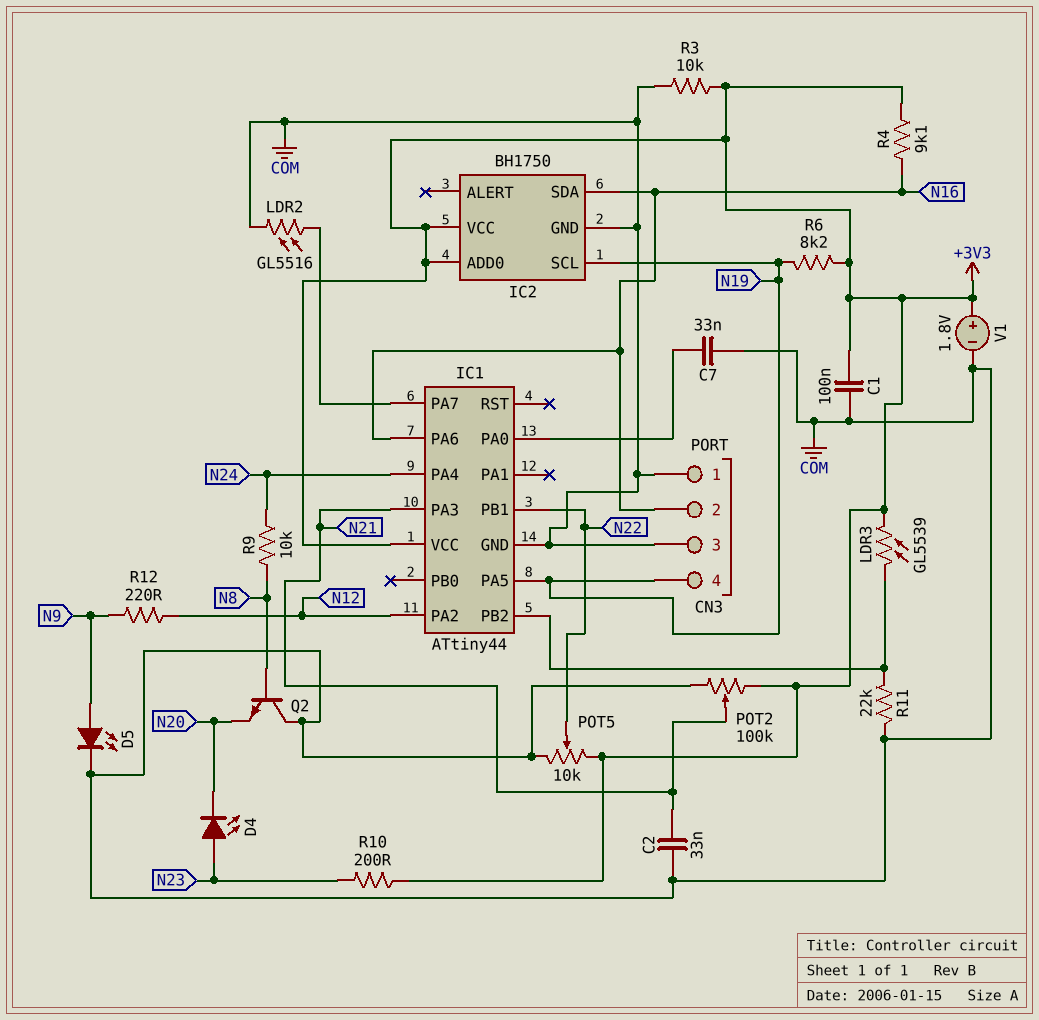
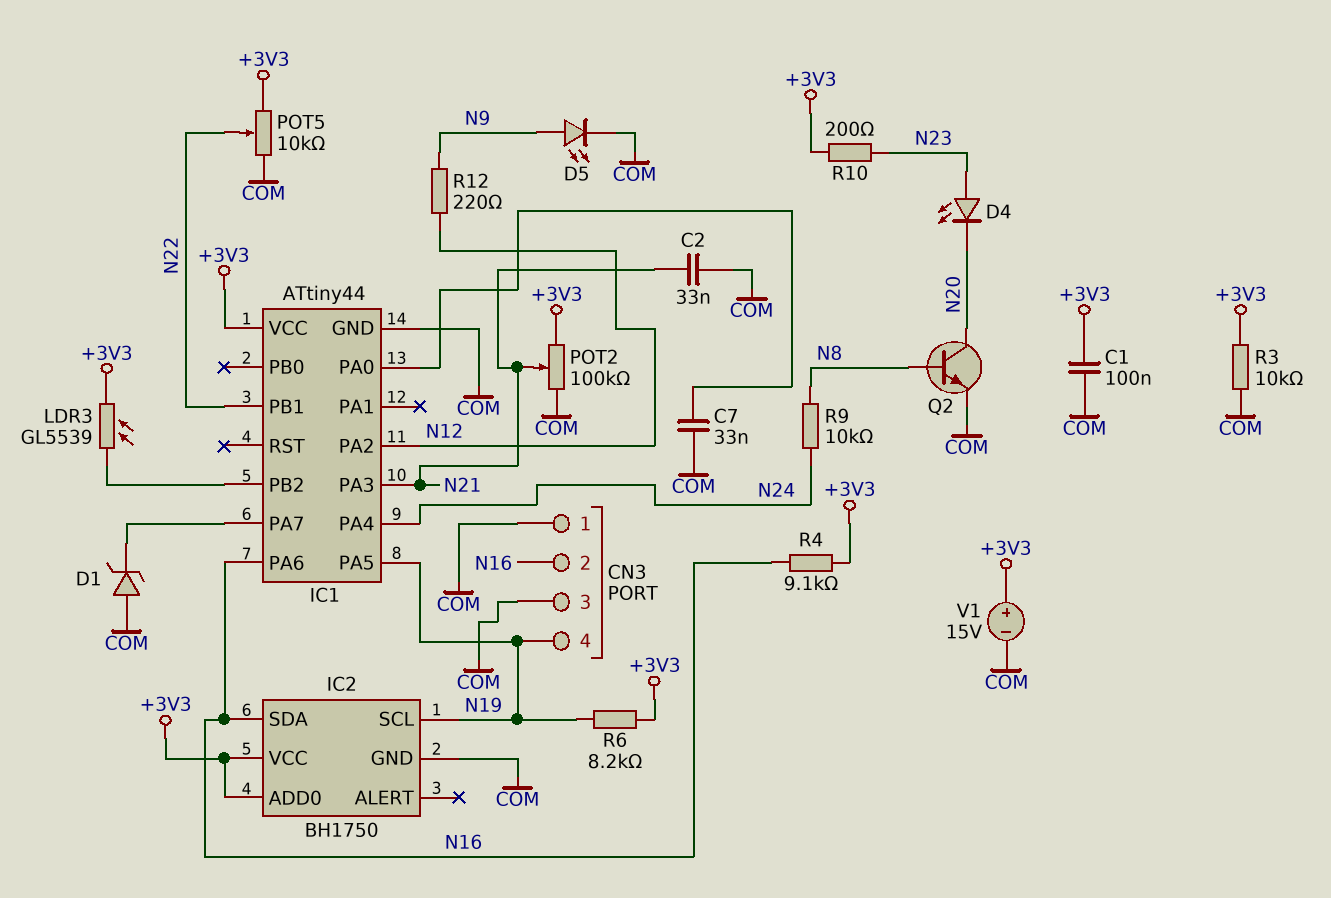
D1: none -> zener (A COM, K IC1/PA7)
LDR2: GL5516 (COM, IC1/PA7) -> none
Q2: NPN (B N8, C COM, E N20) -> NPN (B N8, C N20, E COM)
R11: 22k (COM, IC1/PB2) -> none
V1: 1.8V (plus +3V3, minus COM) -> 15V (plus +3V3, minus COM)

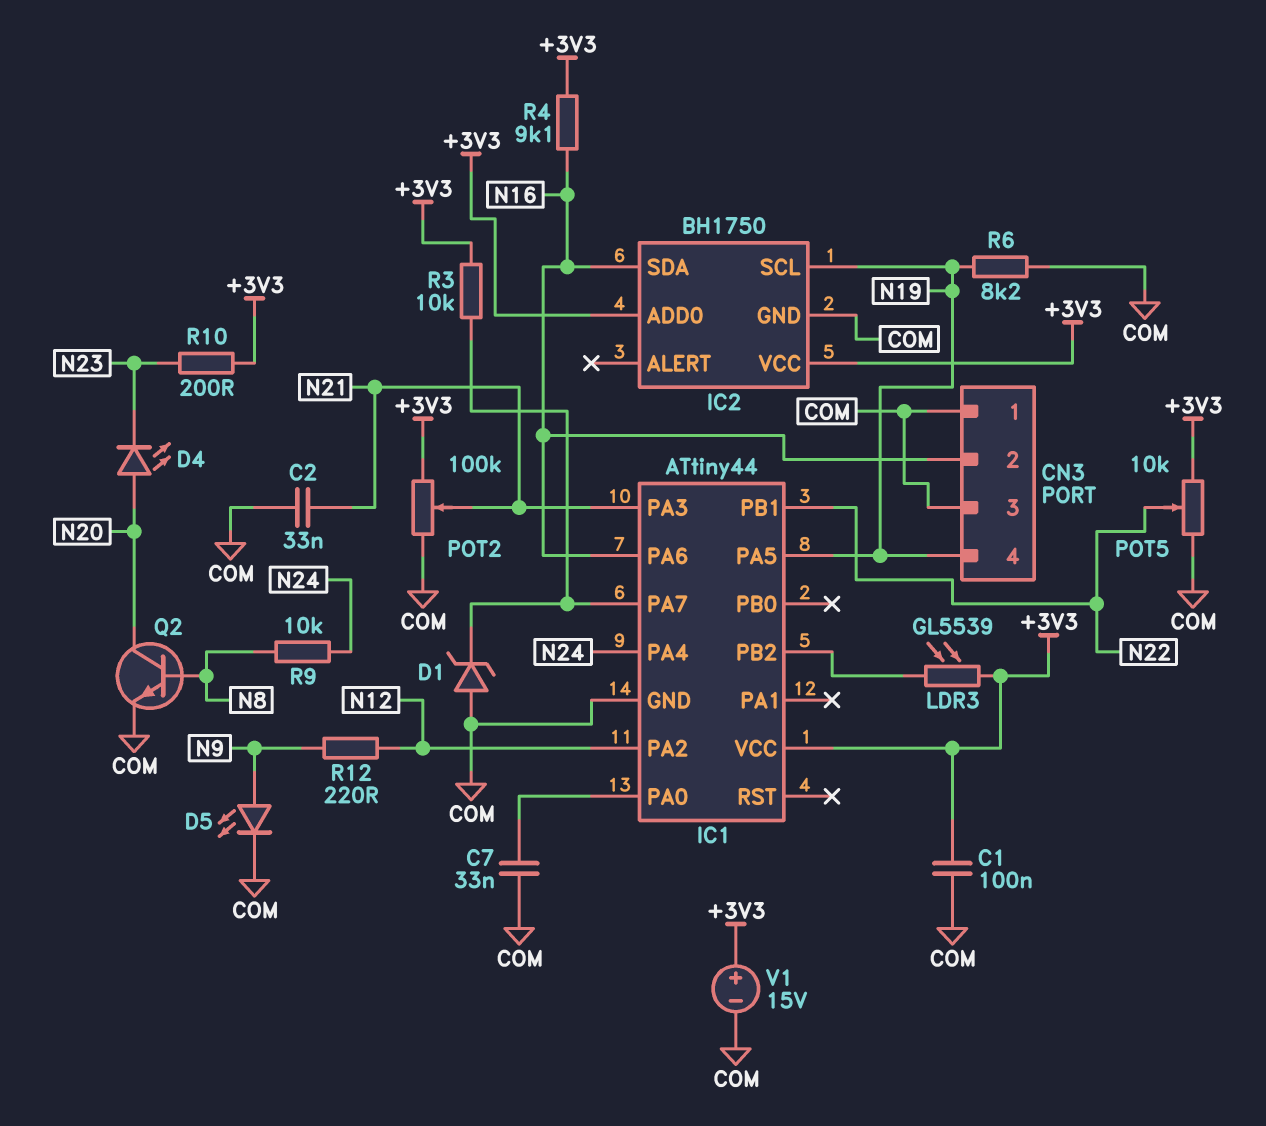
D4: LED (A N23, K N20) -> LED (A N20, K N23)
R3: 10k (+3V3, COM) -> 10k (+3V3, IC1/PA7)
R6: 8.2k (+3V3, N19) -> 8.2k (COM, N19)

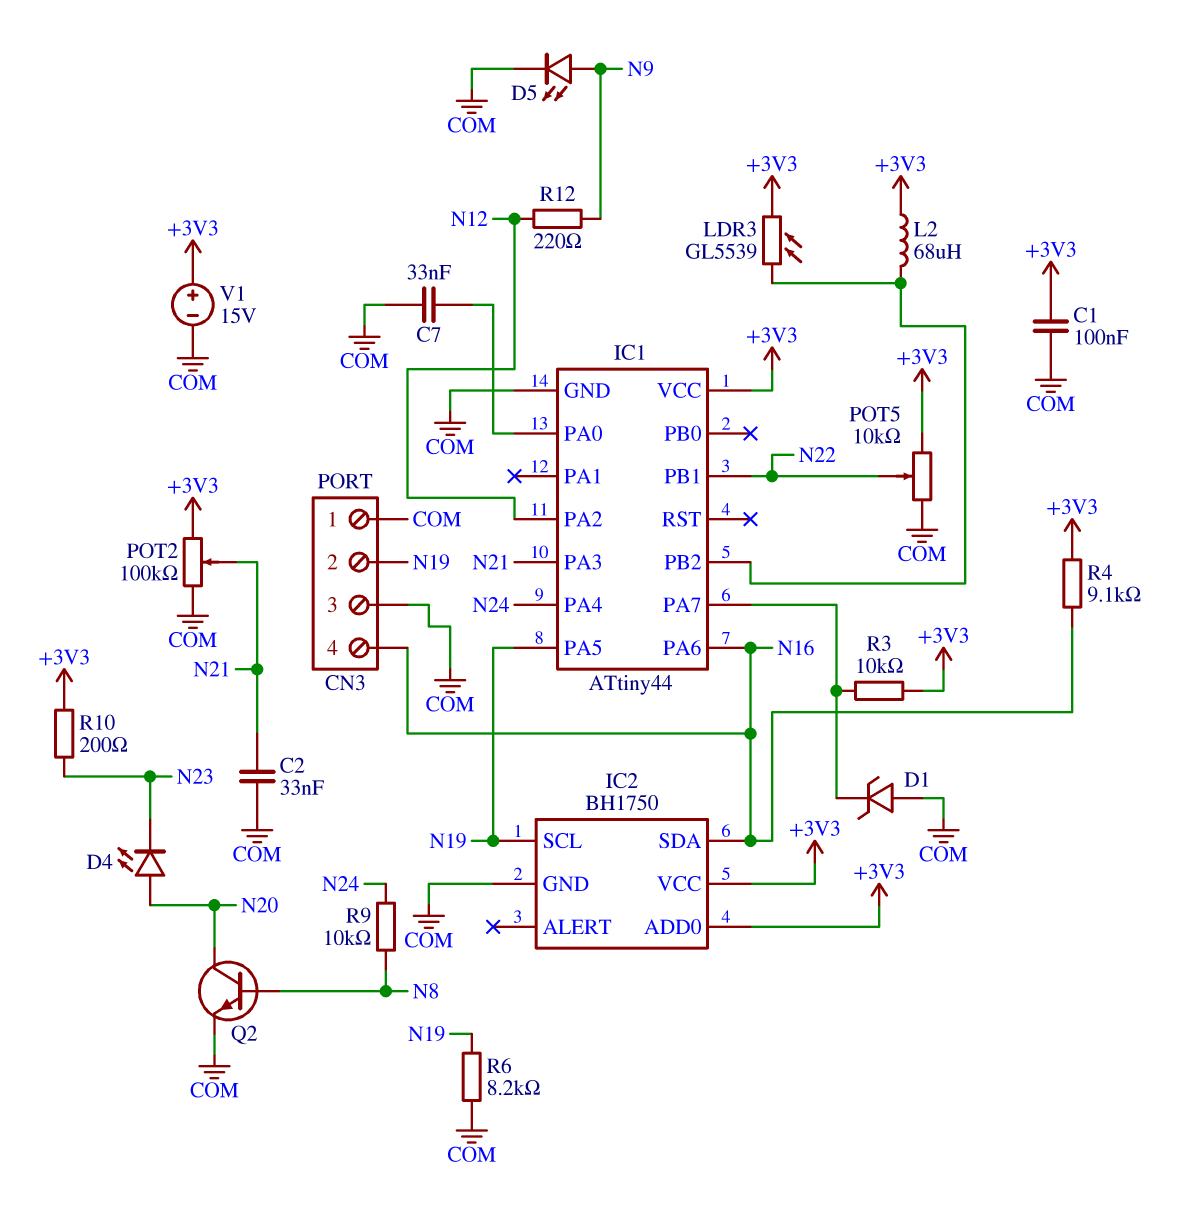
CN3 pin 2: N16 -> N19
CN3 pin 4: N19 -> N16
L2: none -> 68uH (+3V3, IC1/PB2)

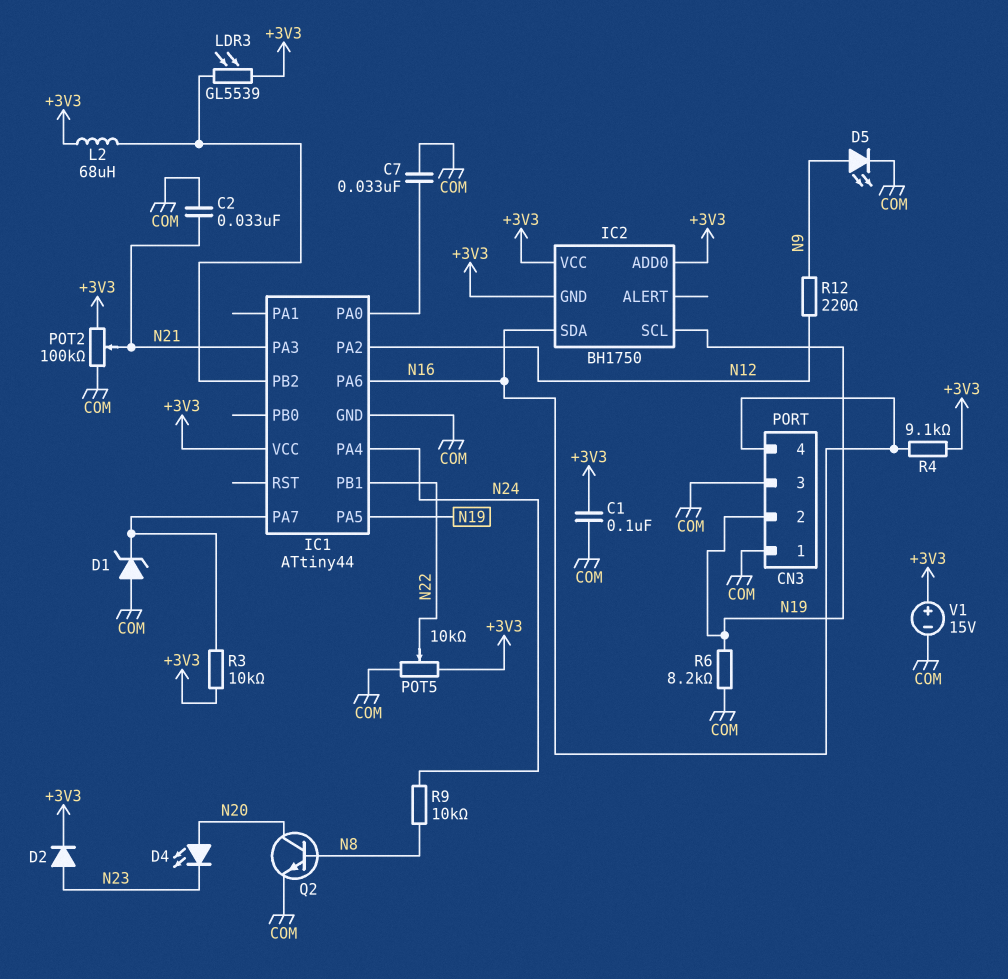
D2: none -> diode (A N23, K +3V3)
IC2 pin GND: COM -> +3V3
R10: 200 (+3V3, N23) -> none

